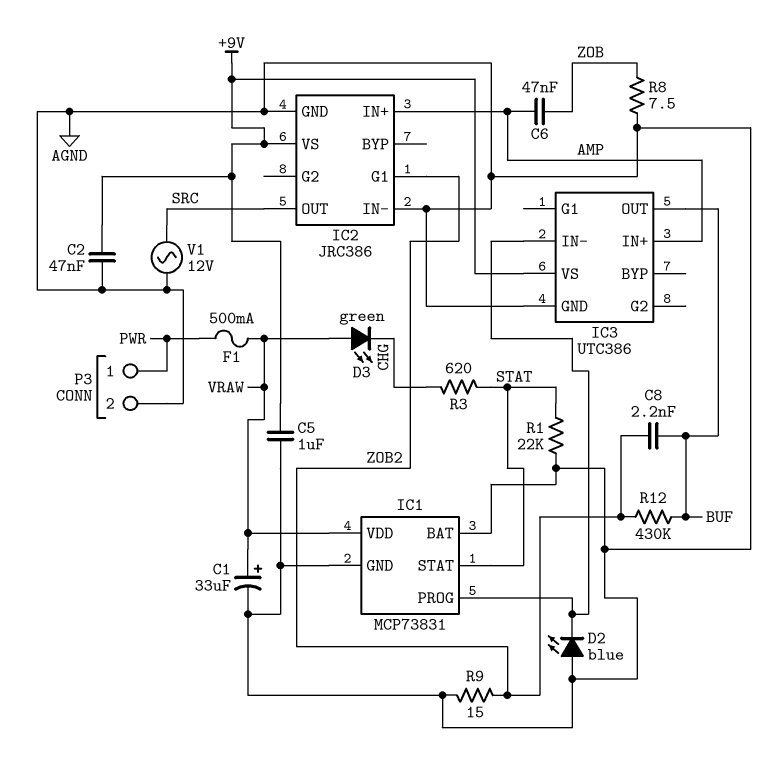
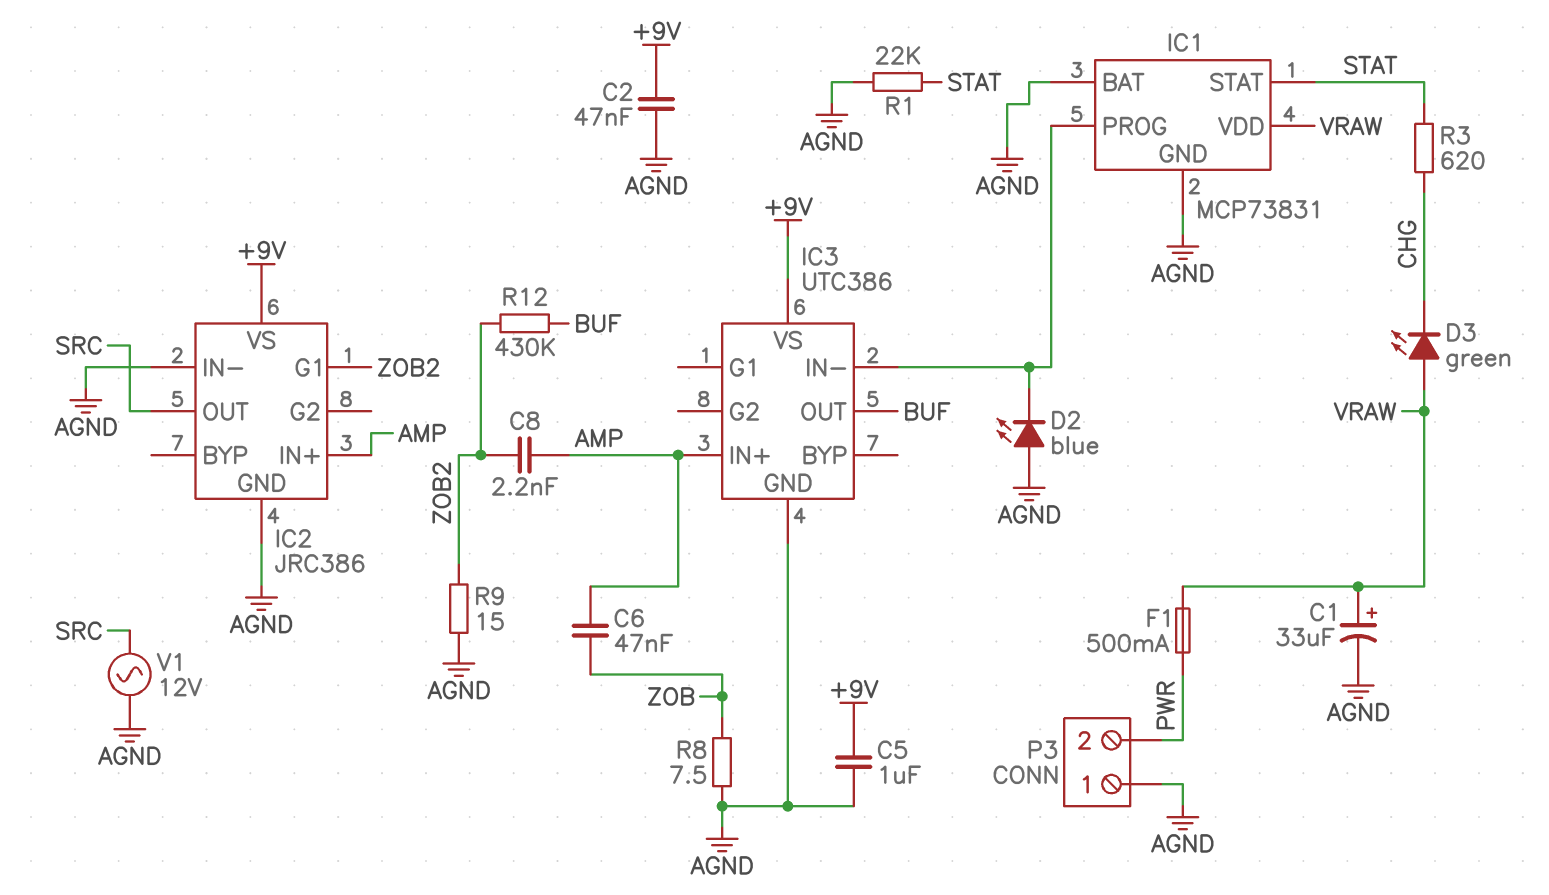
C8: 2.2nF (BUF, ZOB2) -> 2.2nF (AMP, ZOB2)
P3 pin 1: PWR -> AGND
P3 pin 2: AGND -> PWR

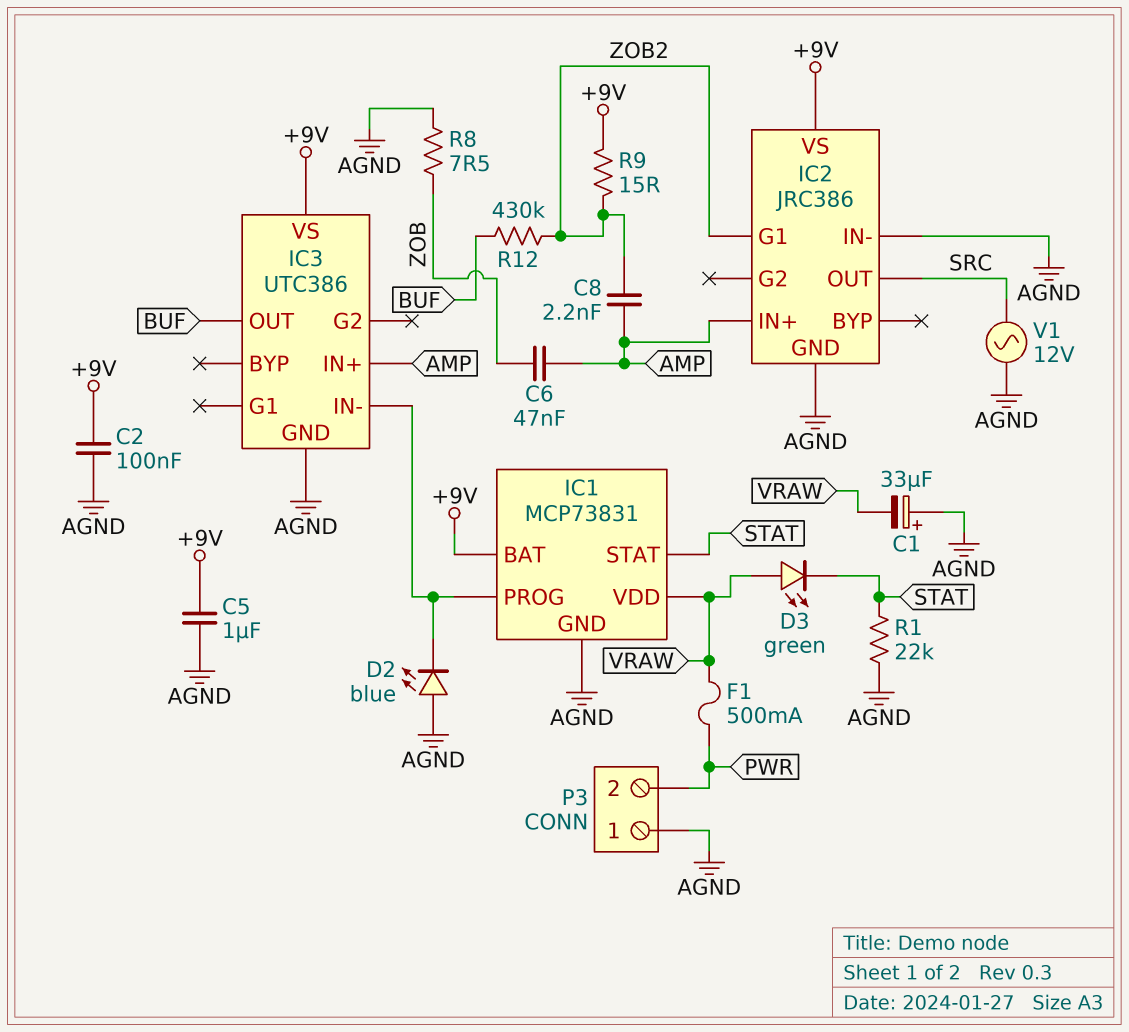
C1: 33uF (plus VRAW, minus AGND) -> 33uF (plus AGND, minus VRAW)
C2: 47nF (+9V, AGND) -> 100nF (+9V, AGND)
D3: LED green (A VRAW, K CHG) -> LED green (A VRAW, K STAT)
IC1 pin BAT: AGND -> +9V
R3: 620 (CHG, STAT) -> none
R9: 15 (AGND, ZOB2) -> 15 (+9V, ZOB2)

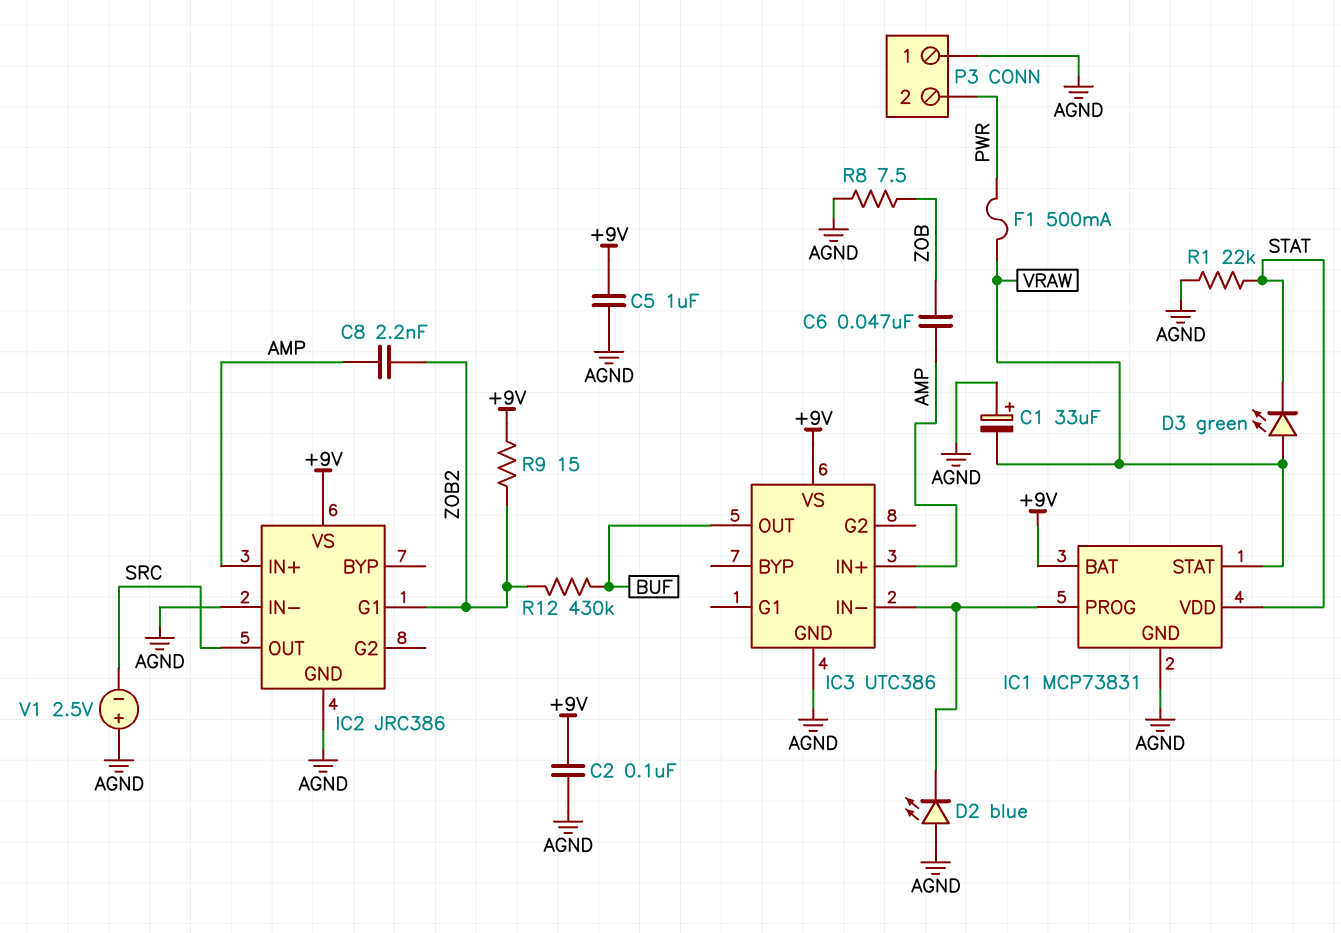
IC1 pin STAT: STAT -> VRAW
IC1 pin VDD: VRAW -> STAT
V1: AC 12V (AGND, SRC) -> 2.5V (plus AGND, minus SRC)

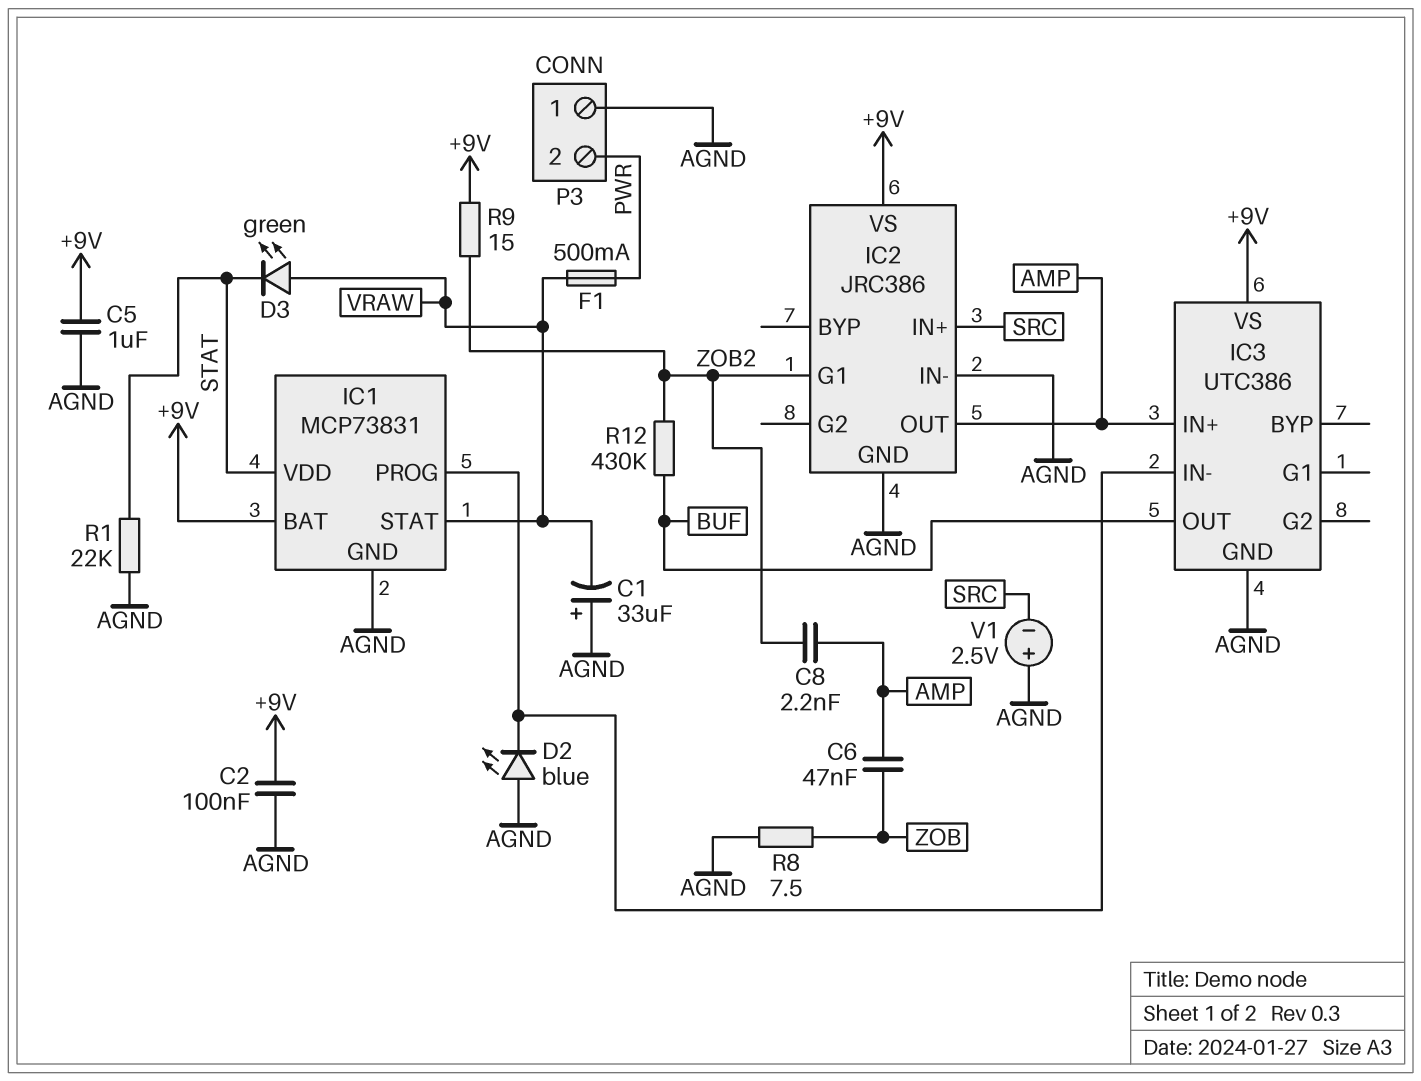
IC2 pin IN+: AMP -> SRC
IC2 pin OUT: SRC -> AMP

